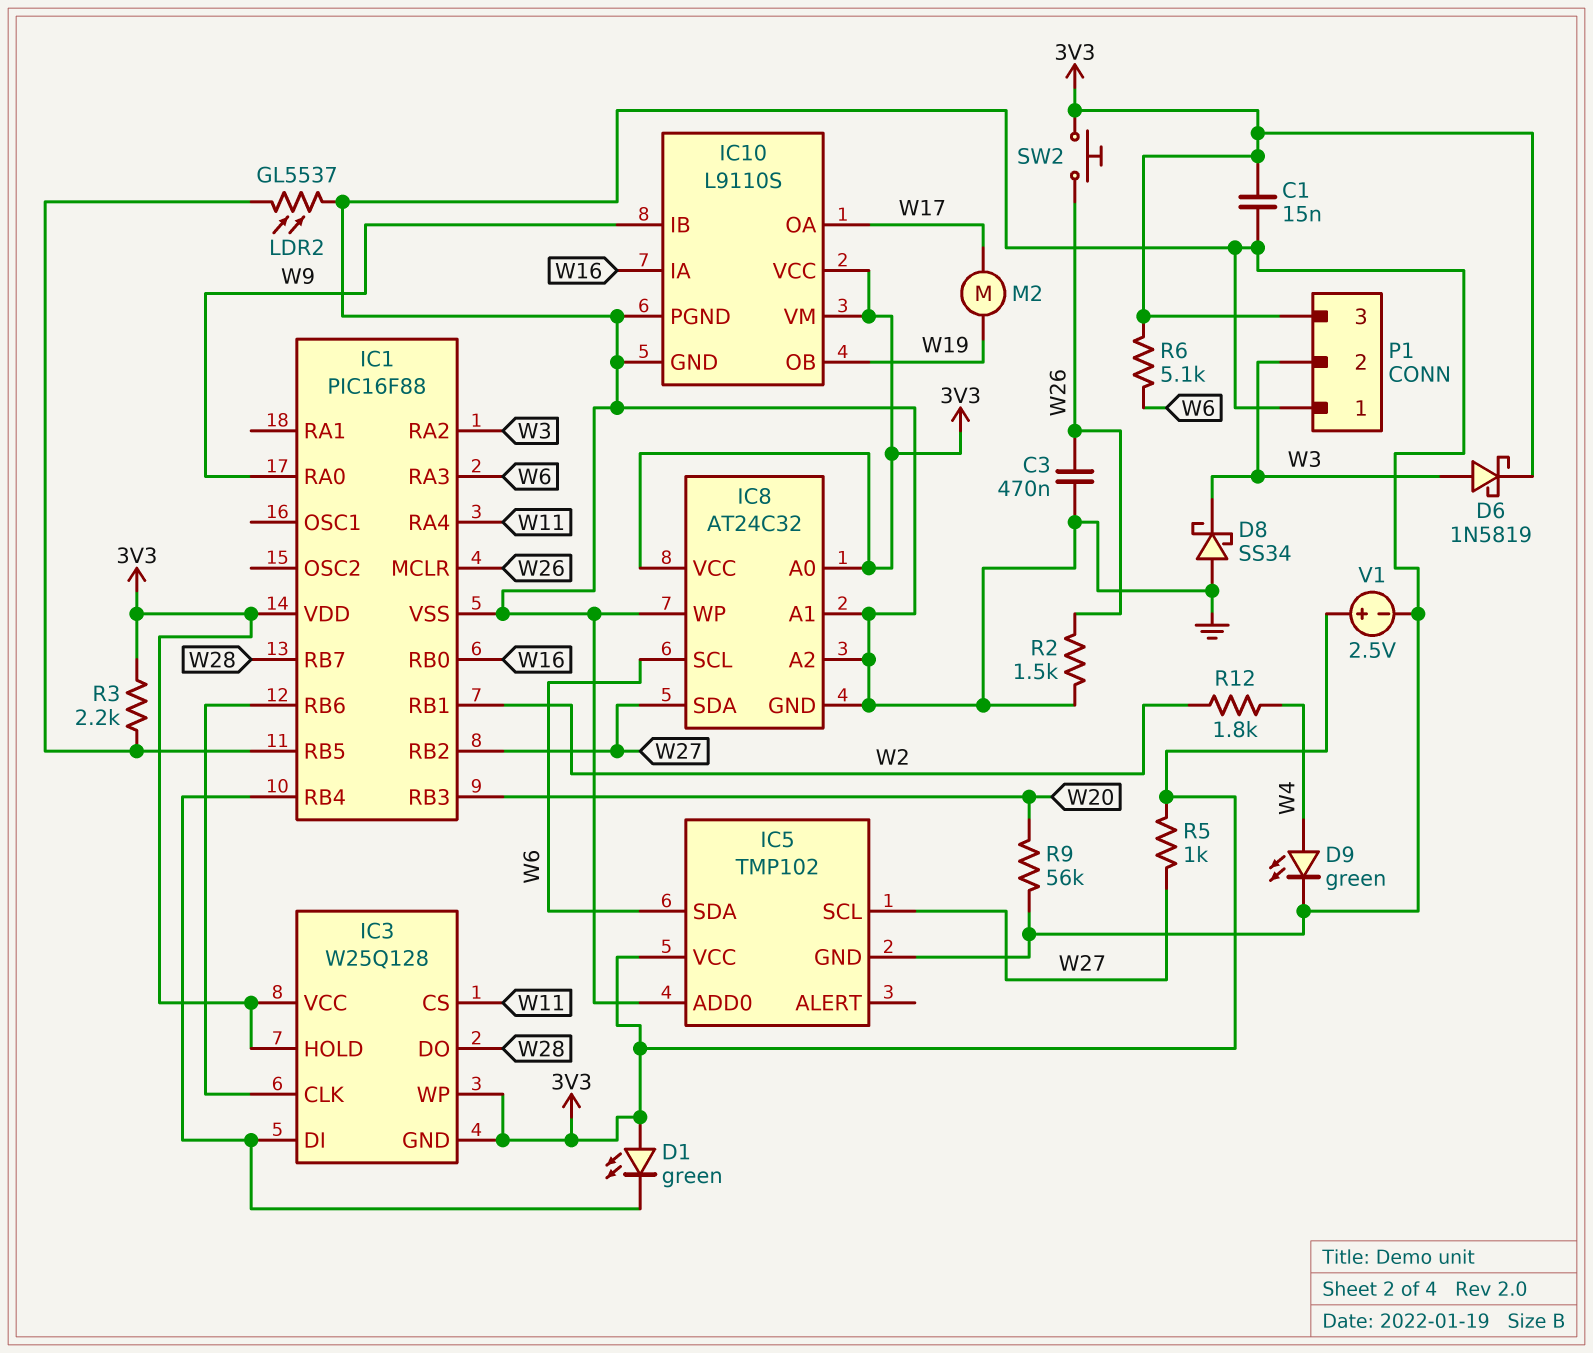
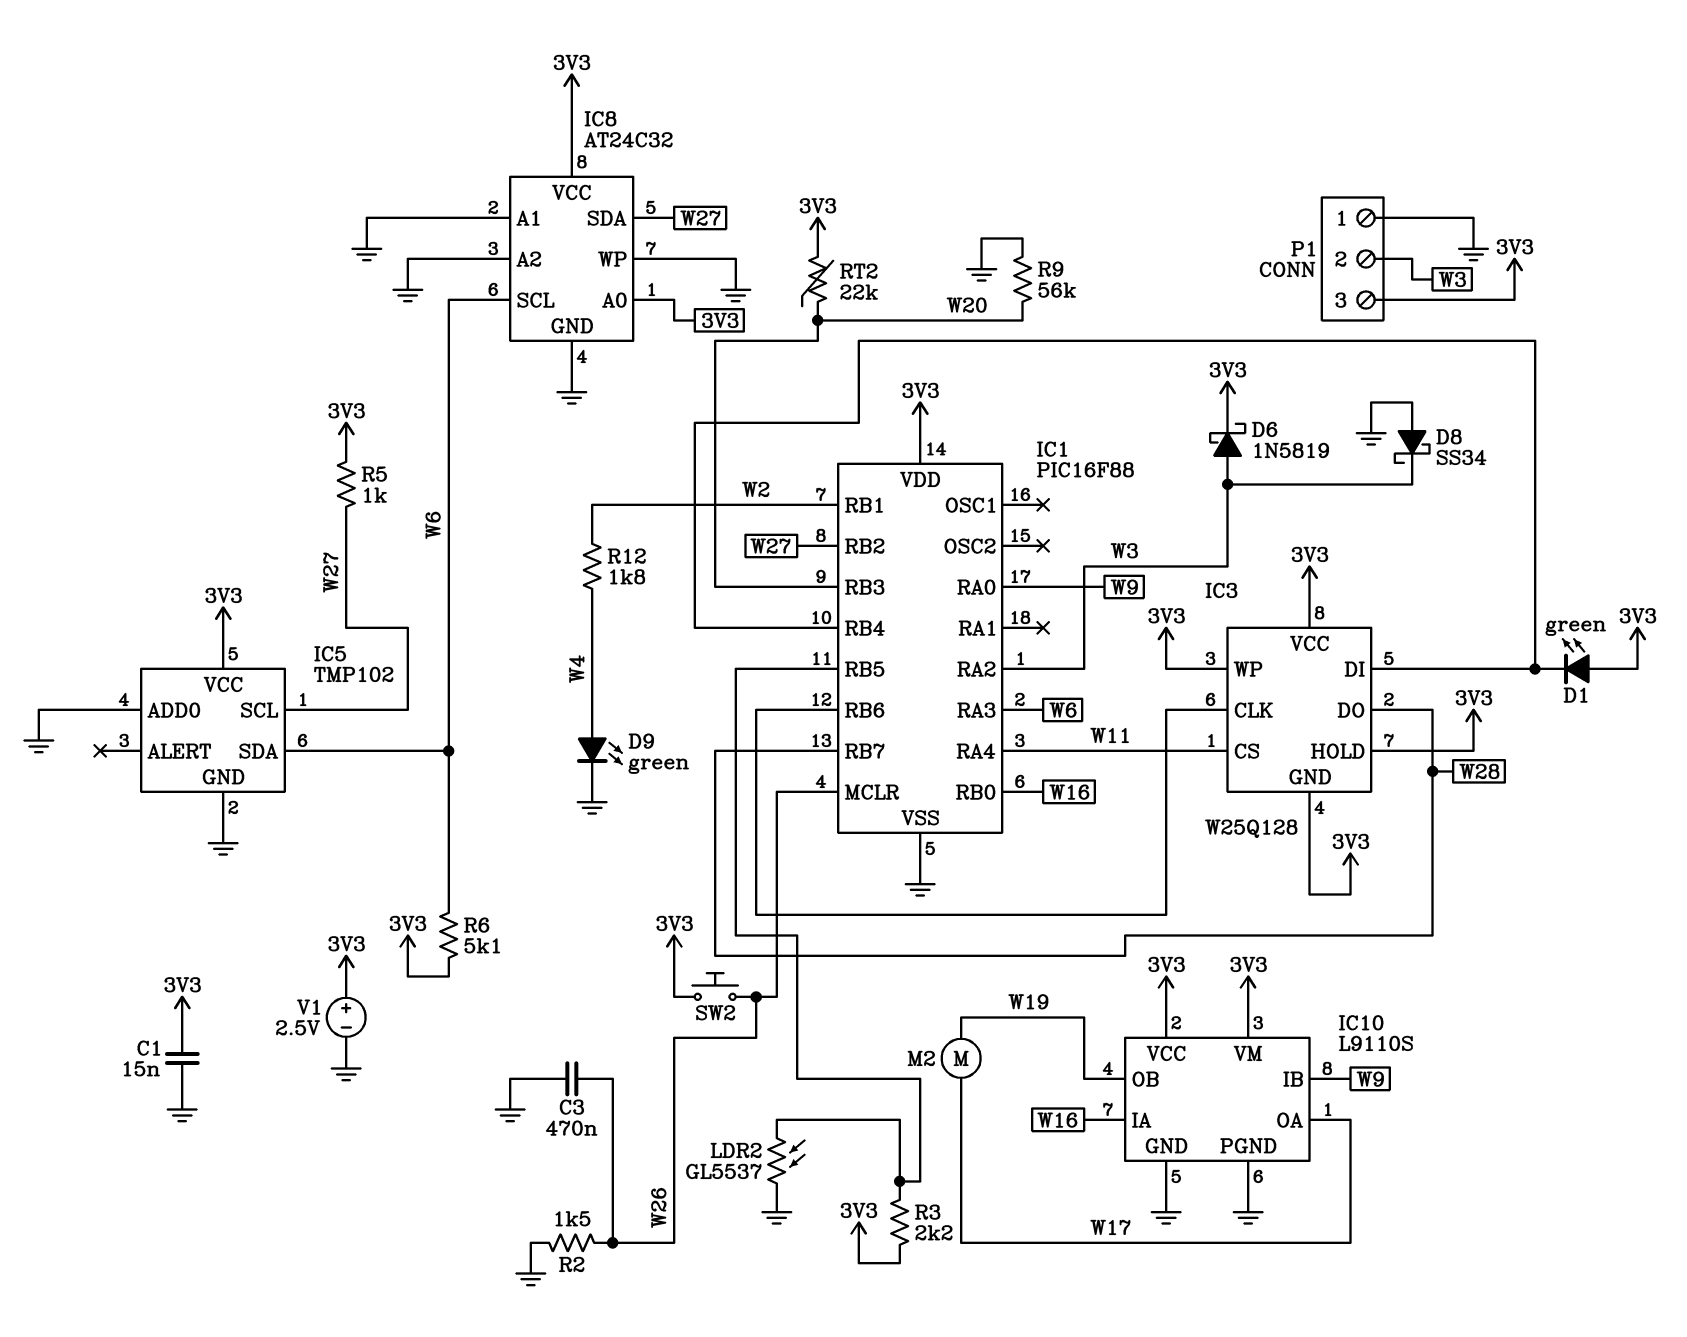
RT2: none -> 22k (3V3, W20)

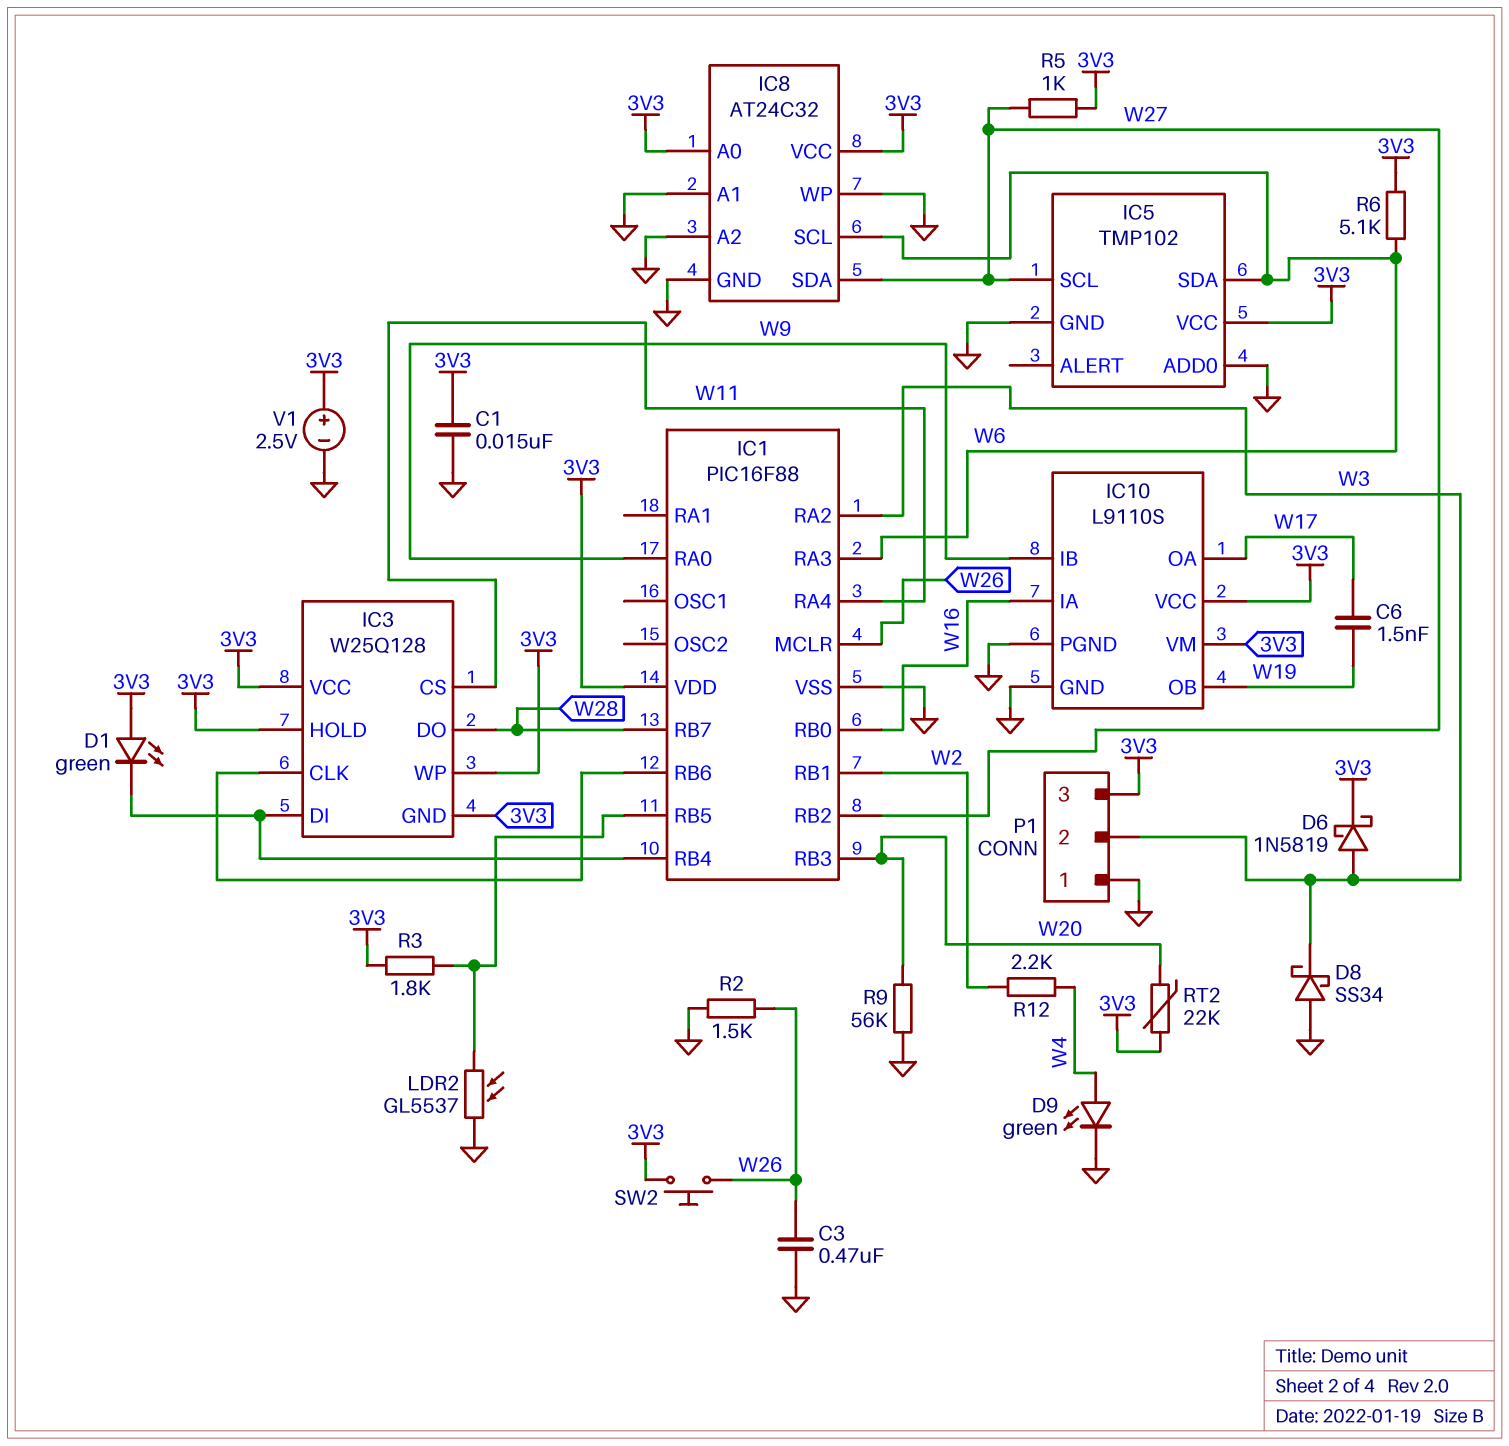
C6: none -> 1.5nF (W17, W19)
M2: motor (W17, W19) -> none
R3: 2.2k (3V3, IC1/RB5) -> 1.8k (3V3, IC1/RB5)
R12: 1.8k (W2, W4) -> 2.2k (W2, W4)

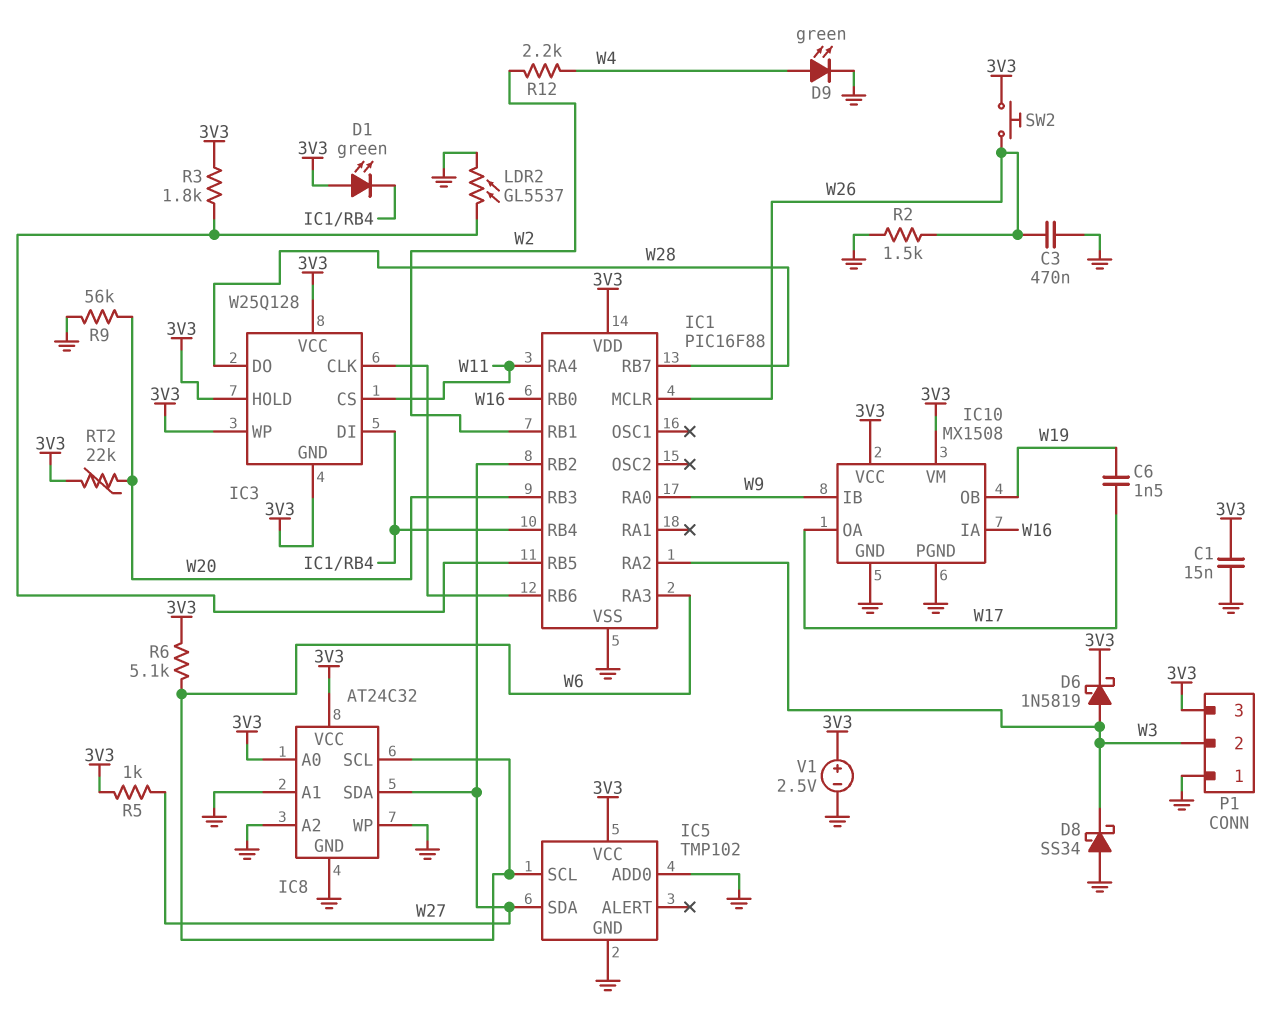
IC5 pin SCL: W27 -> W6
IC5 pin SDA: W6 -> W27
IC10: L9110S -> MX1508

